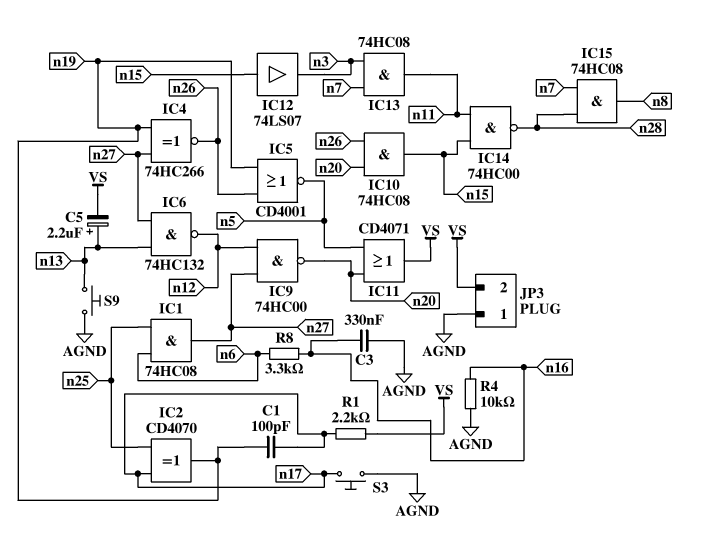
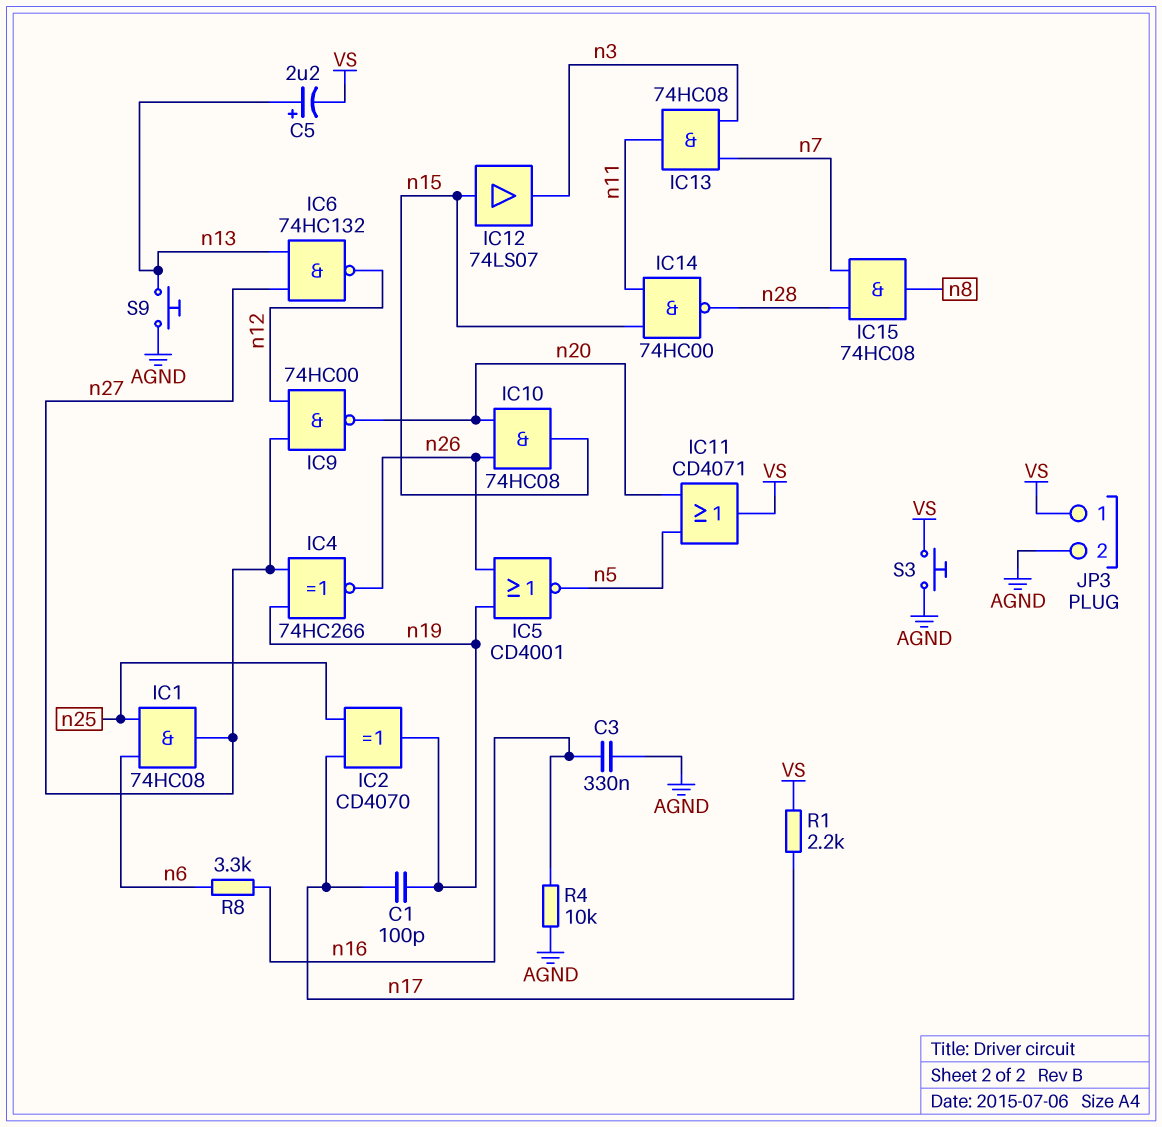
JP3 pin 1: AGND -> VS
JP3 pin 2: VS -> AGND
S3: button (AGND, n17) -> button (AGND, VS)

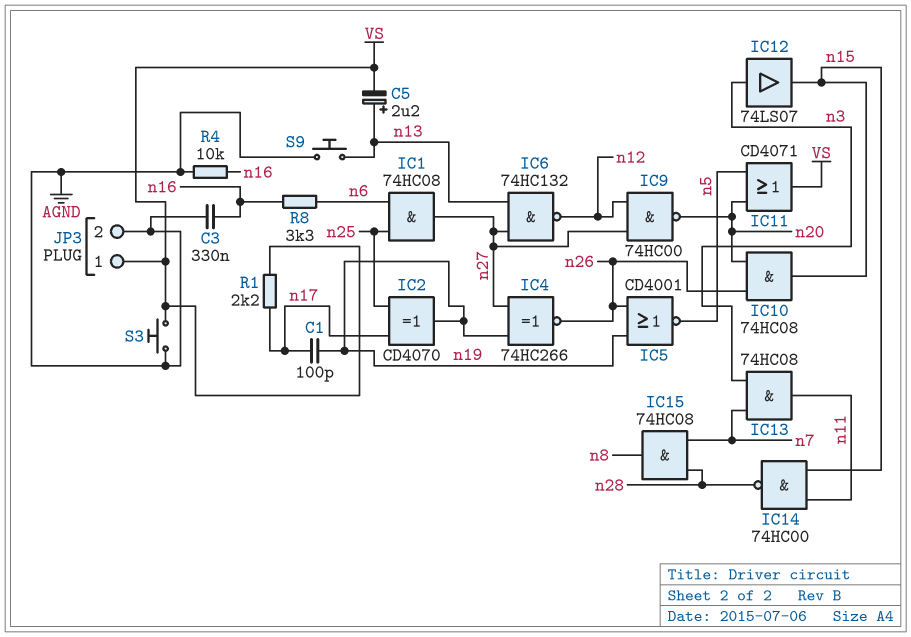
IC12: buffer 74LS07 (in n15, out n3) -> buffer 74LS07 (in n3, out n15)

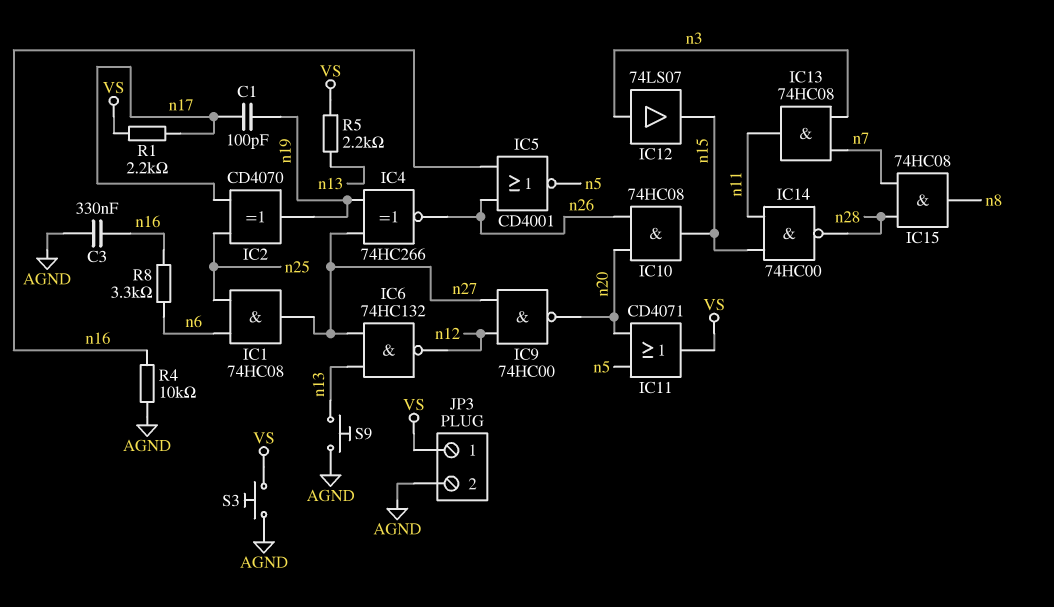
C5: 2.2uF (plus n13, minus VS) -> none
IC5: NOR CD4001 (in n19, in n26, out n5) -> NOR CD4001 (in n16, in n26, out n5)
R5: none -> 2.2k (VS, n13)

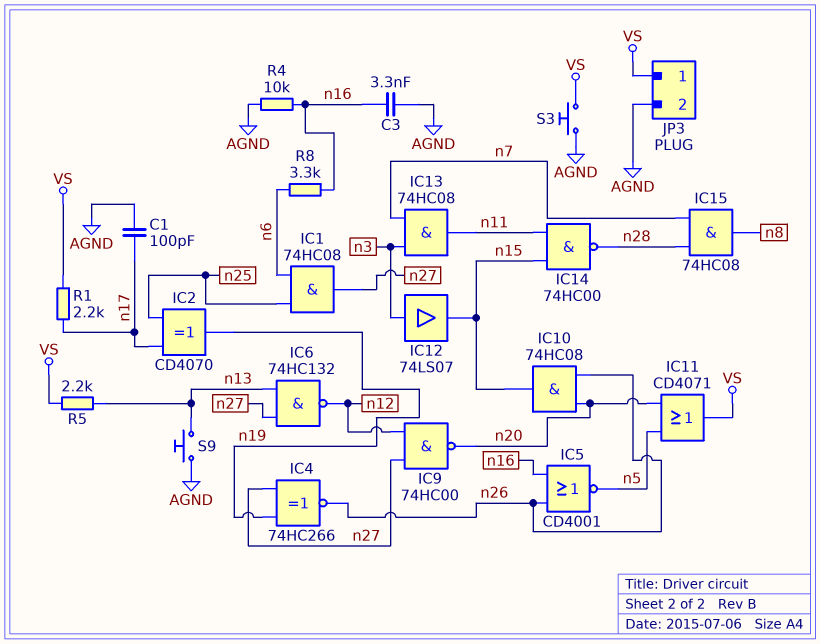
C1: 100pF (n17, n19) -> 100pF (AGND, n17)
C3: 330nF (AGND, n16) -> 3.3nF (AGND, n16)

